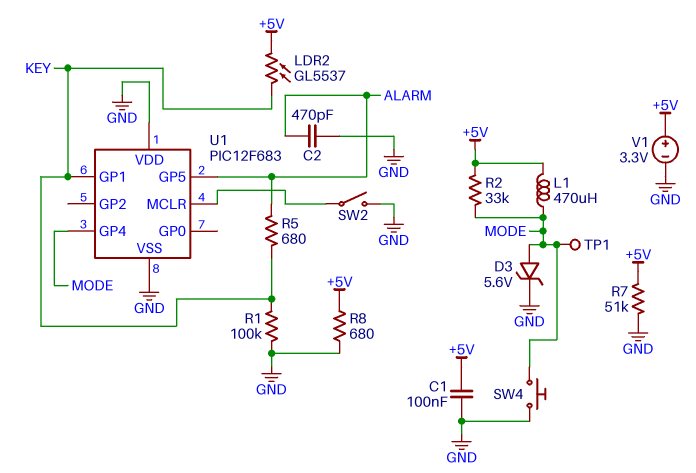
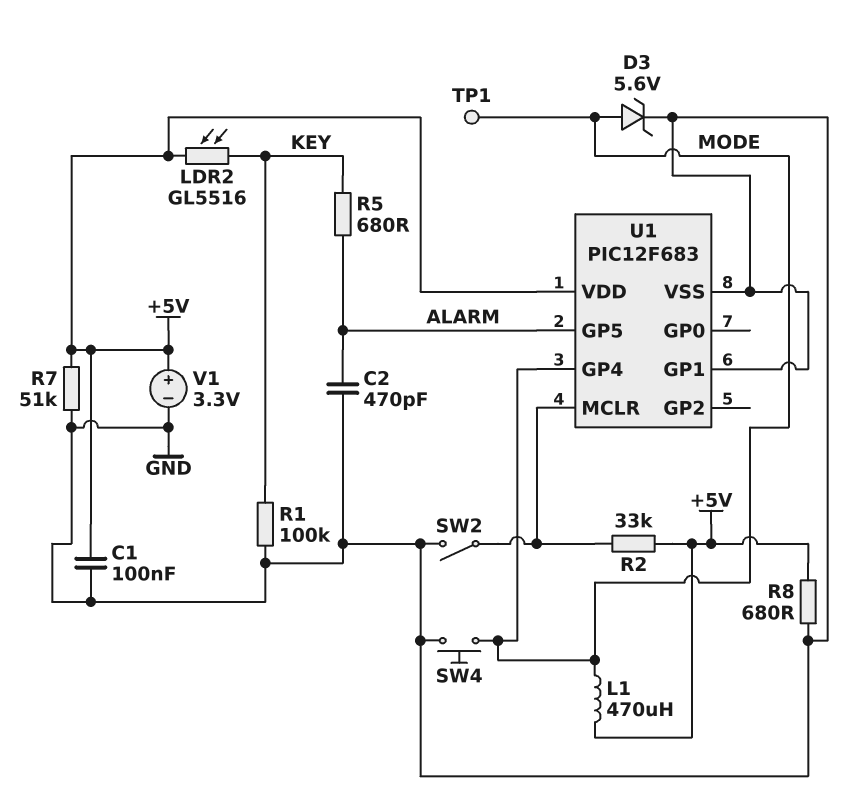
LDR2: GL5537 (+5V, KEY) -> GL5516 (+5V, KEY)
R2: 33k (+5V, MODE) -> 33k (+5V, U1/MCLR)
U1 pin GP1: KEY -> GND
U1 pin VDD: GND -> +5V

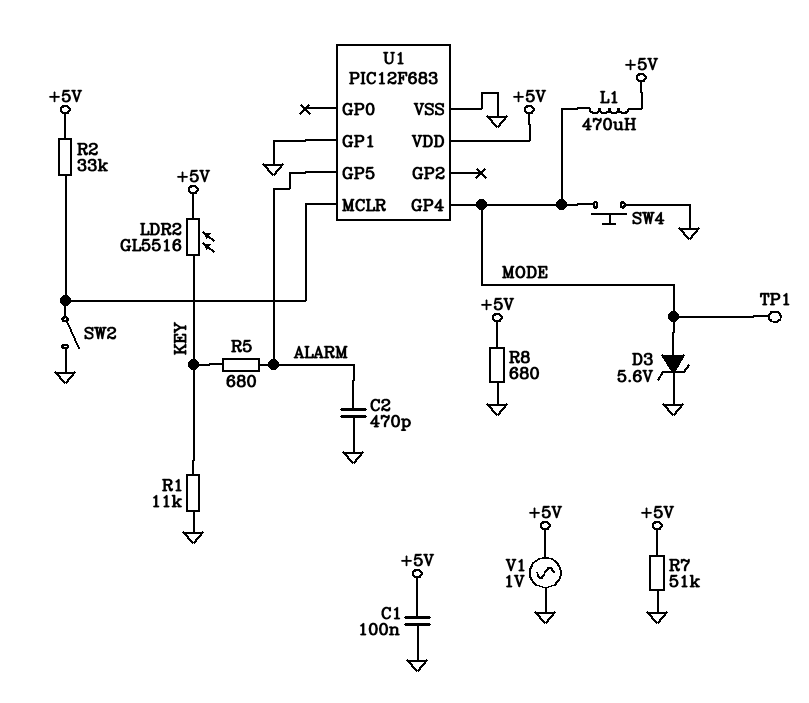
R1: 100k (GND, KEY) -> 11k (GND, KEY)
V1: 3.3V (plus +5V, minus GND) -> AC 1V (+5V, GND)

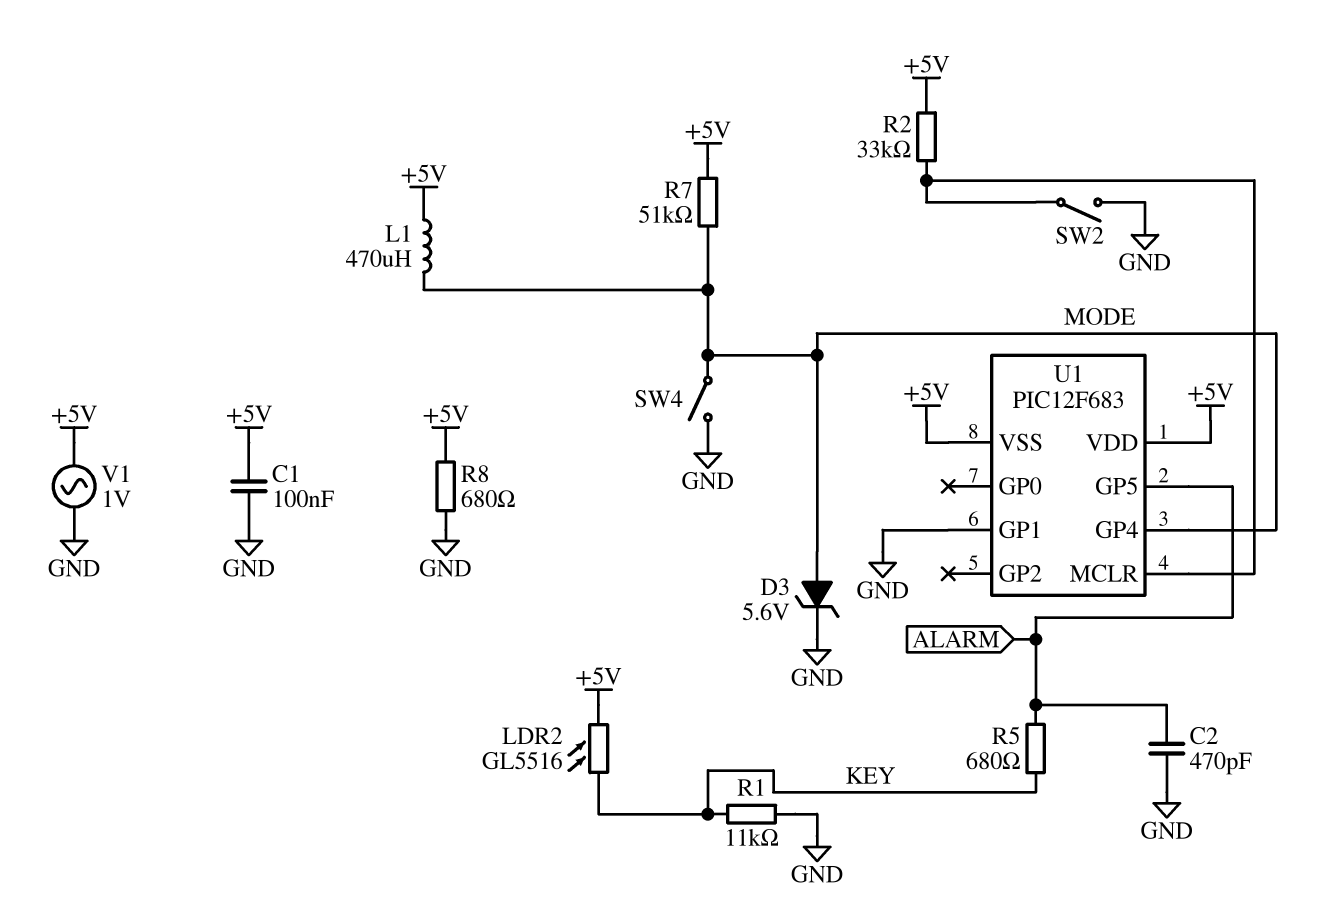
R7: 51k (+5V, GND) -> 51k (+5V, MODE)
SW4: button (GND, MODE) -> switch (GND, MODE)
TP1: test point (MODE) -> none
U1 pin VSS: GND -> +5V

